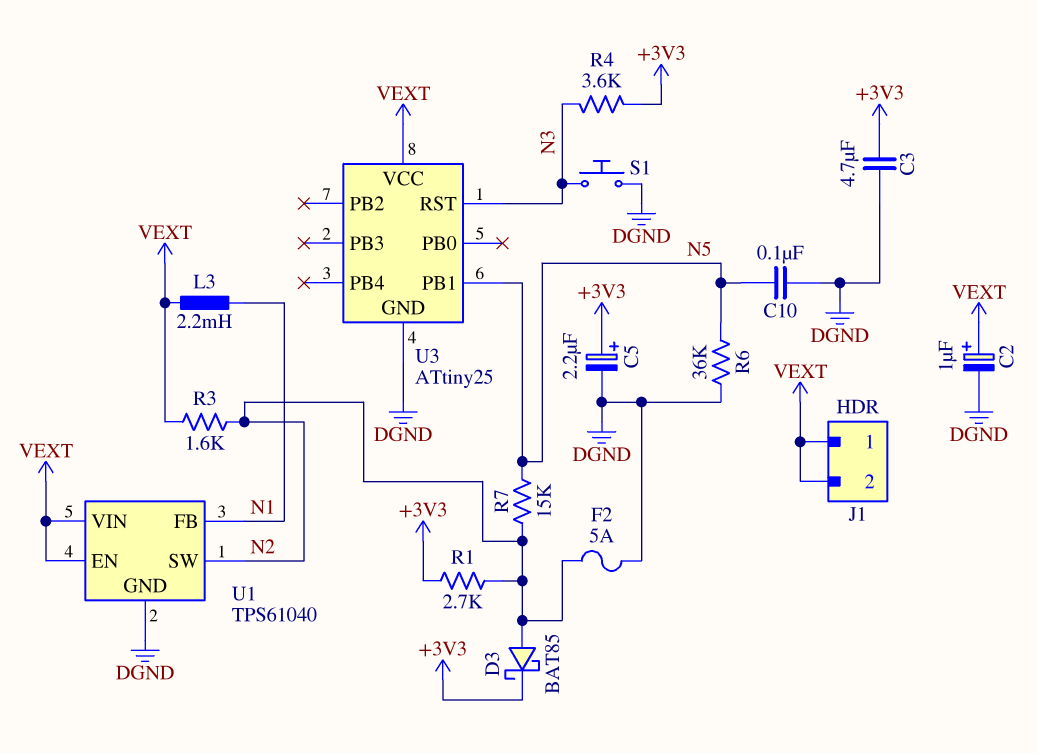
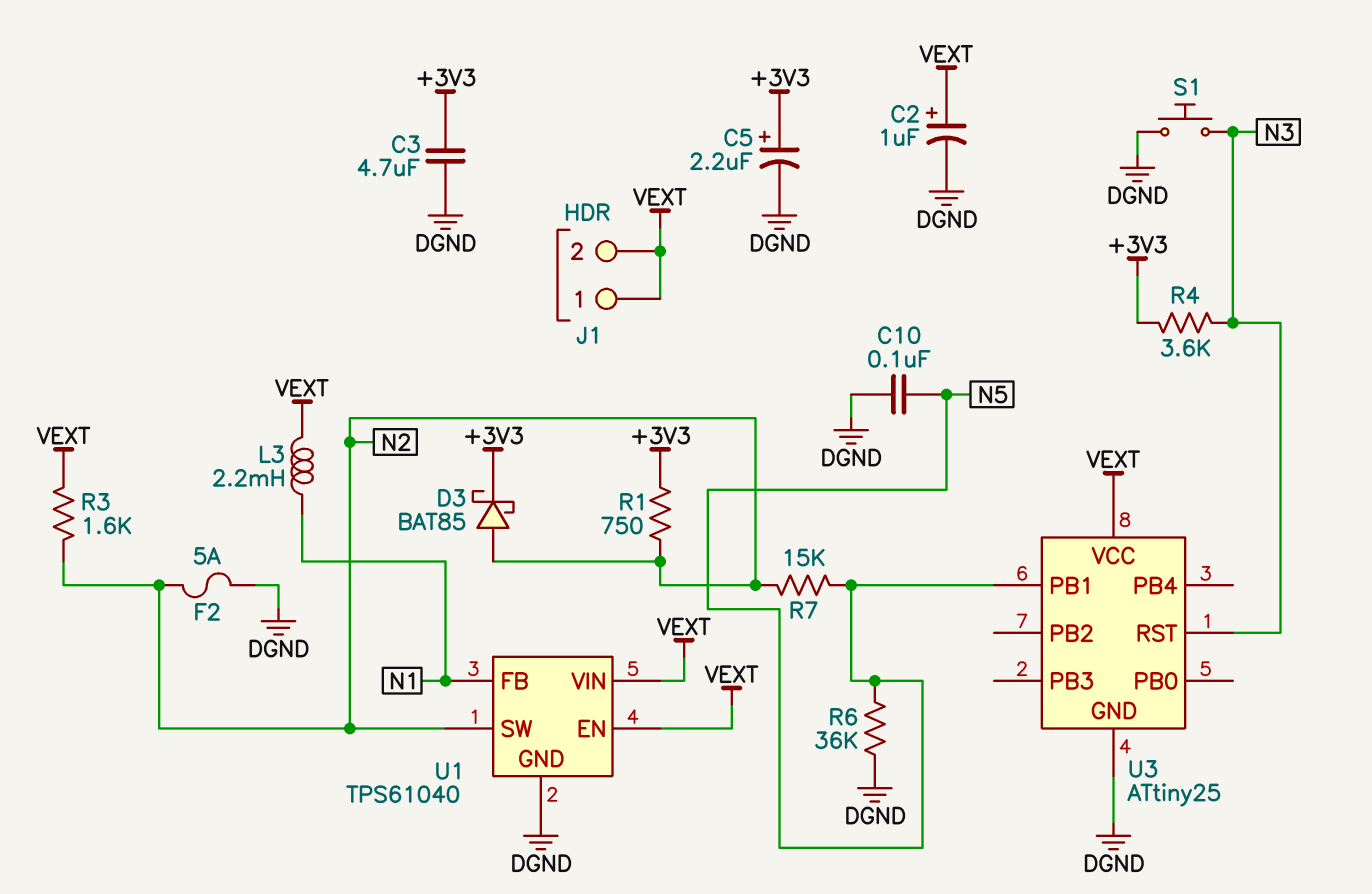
R1: 2.7k (+3V3, N2) -> 750 (+3V3, N2)

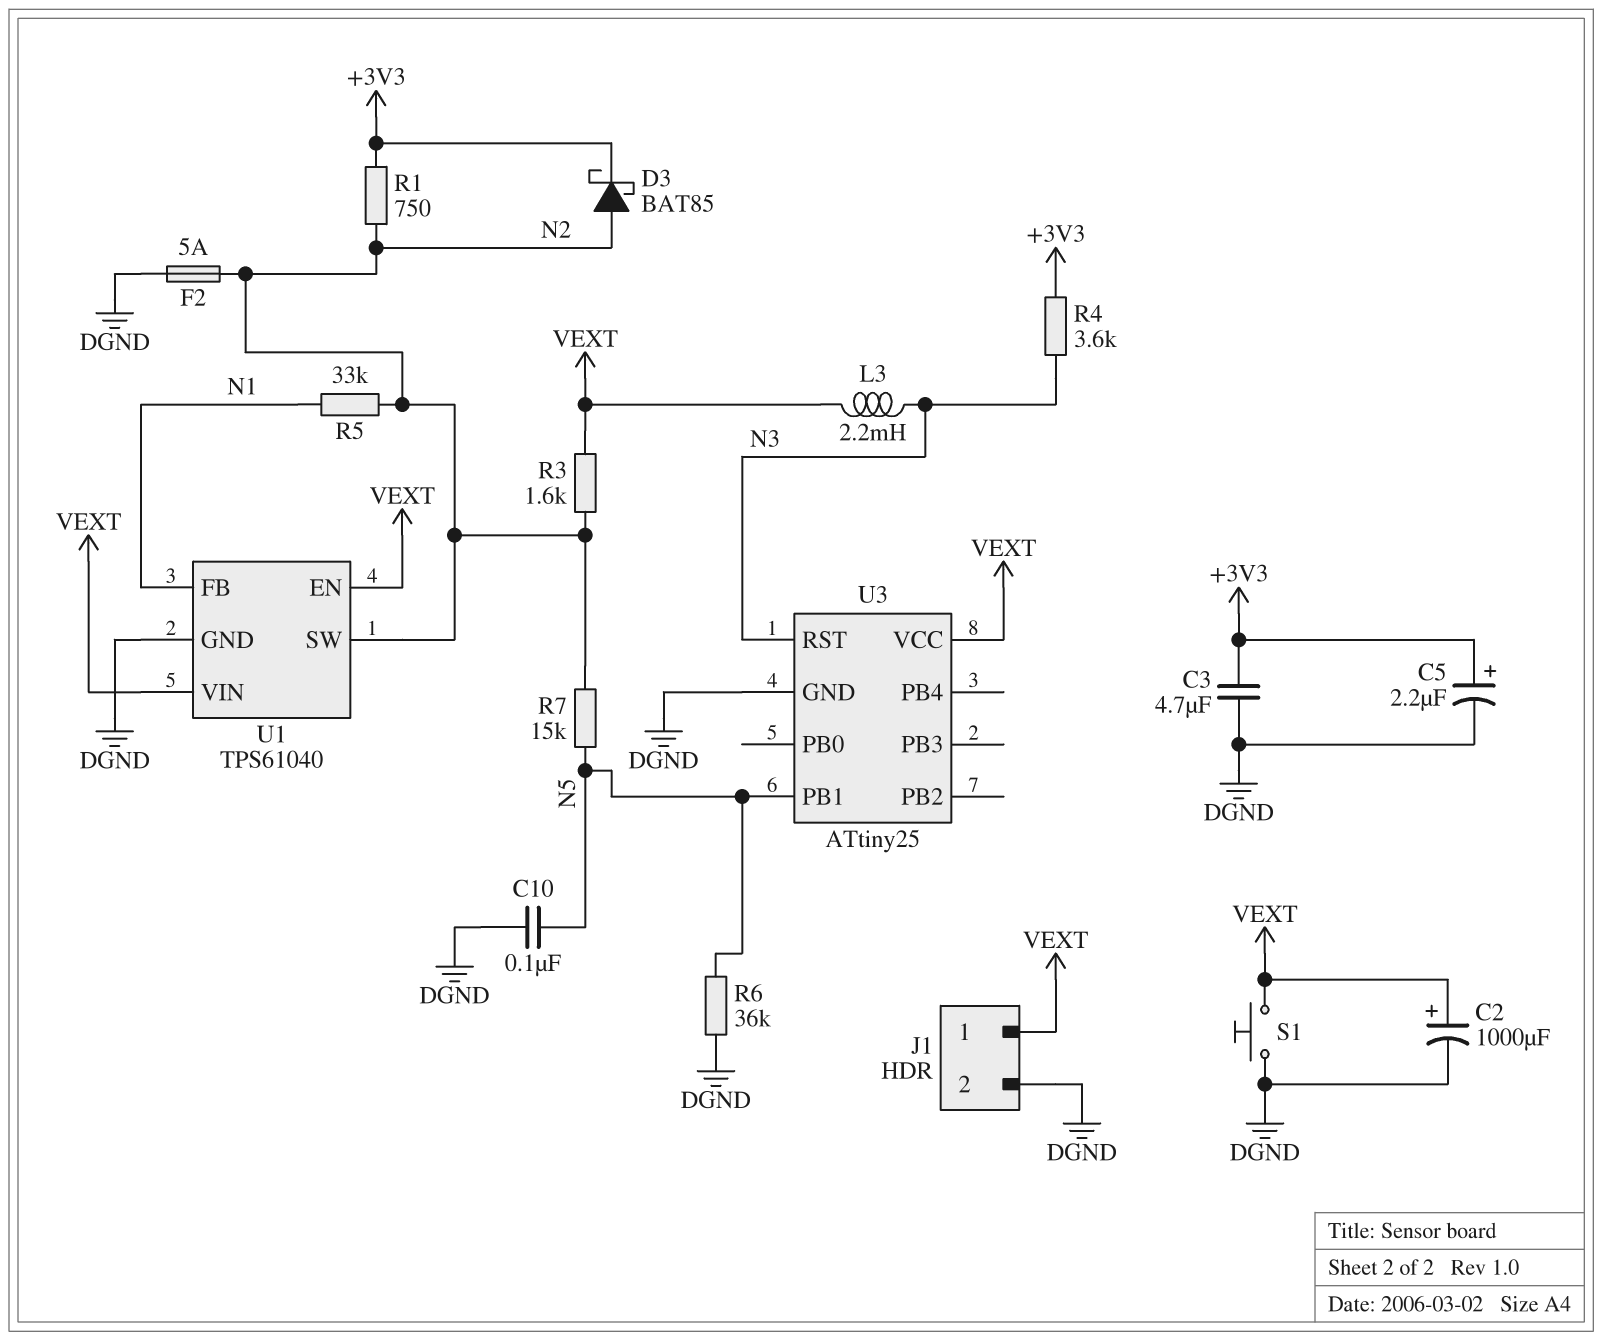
C2: 1uF (plus VEXT, minus DGND) -> 1000uF (plus VEXT, minus DGND)
J1 pin 2: VEXT -> DGND
L3: 2.2mH (N1, VEXT) -> 2.2mH (N3, VEXT)
R5: none -> 33k (N1, N2)
S1: button (DGND, N3) -> button (DGND, VEXT)

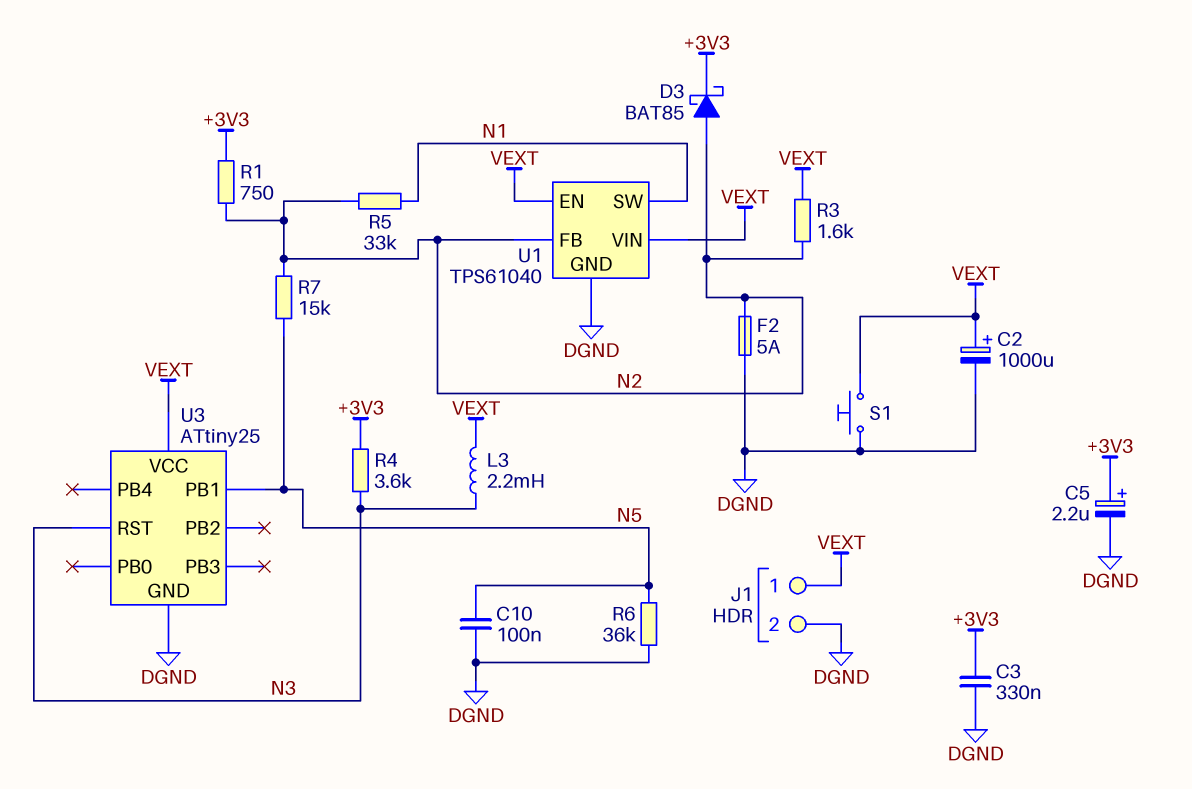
C3: 4.7uF (+3V3, DGND) -> 330nF (+3V3, DGND)
U1 pin FB: N1 -> N2
U1 pin SW: N2 -> N1

